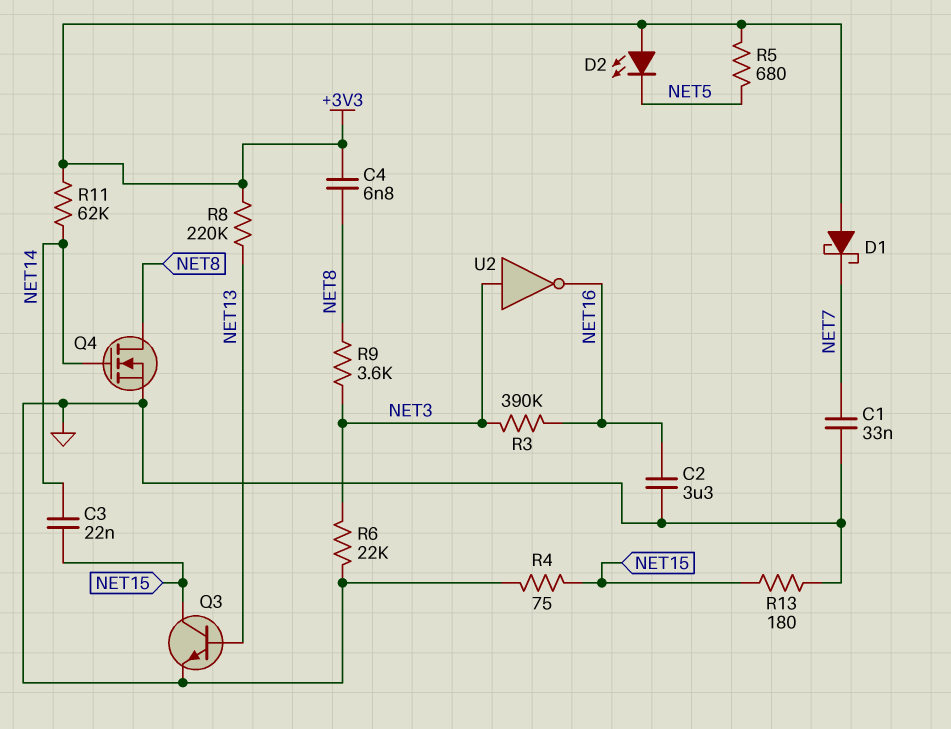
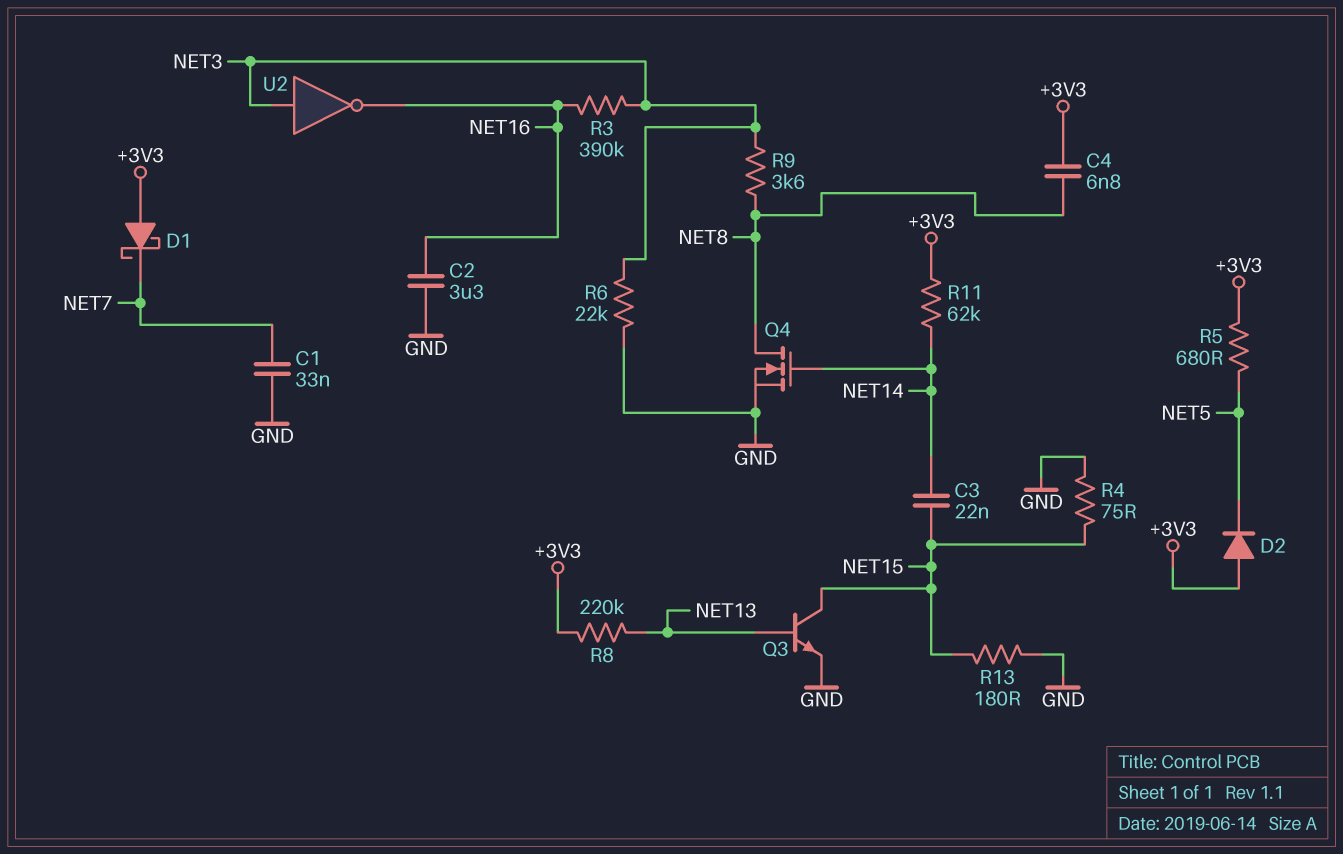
D2: LED (A +3V3, K NET5) -> diode (A +3V3, K NET5)

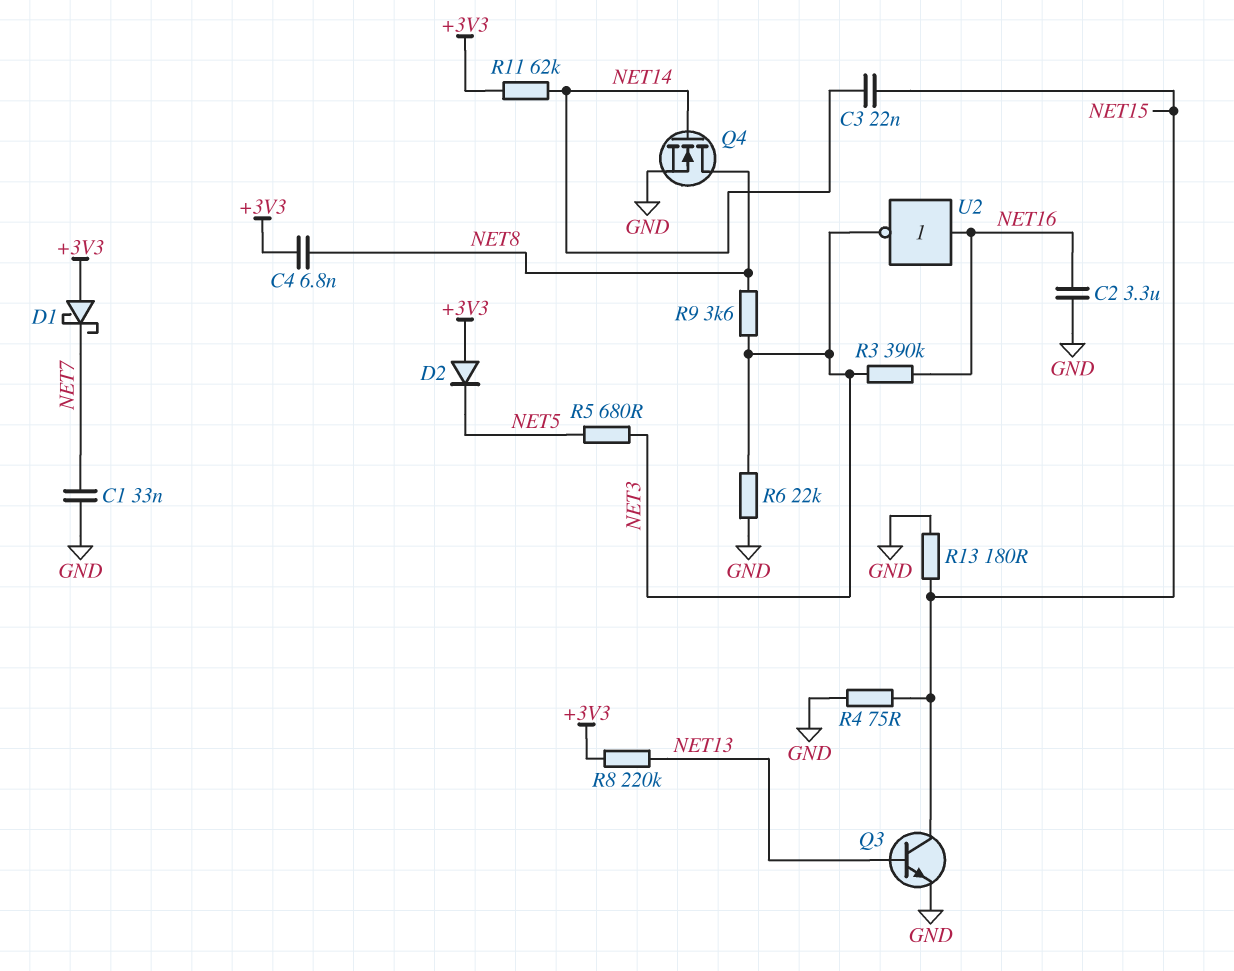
R5: 680 (+3V3, NET5) -> 680 (NET3, NET5)
U2: NOT (in NET3, out NET16) -> NOT (in NET16, out NET3)

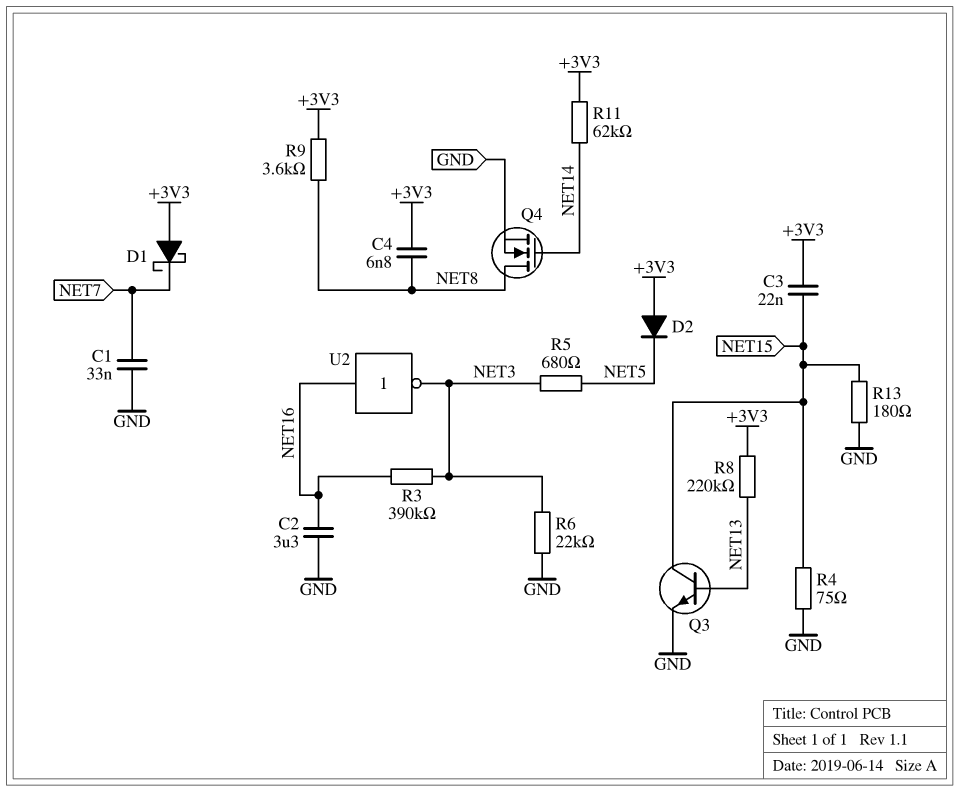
C3: 22nF (NET14, NET15) -> 22nF (+3V3, NET15)
R9: 3.6k (NET3, NET8) -> 3.6k (+3V3, NET8)

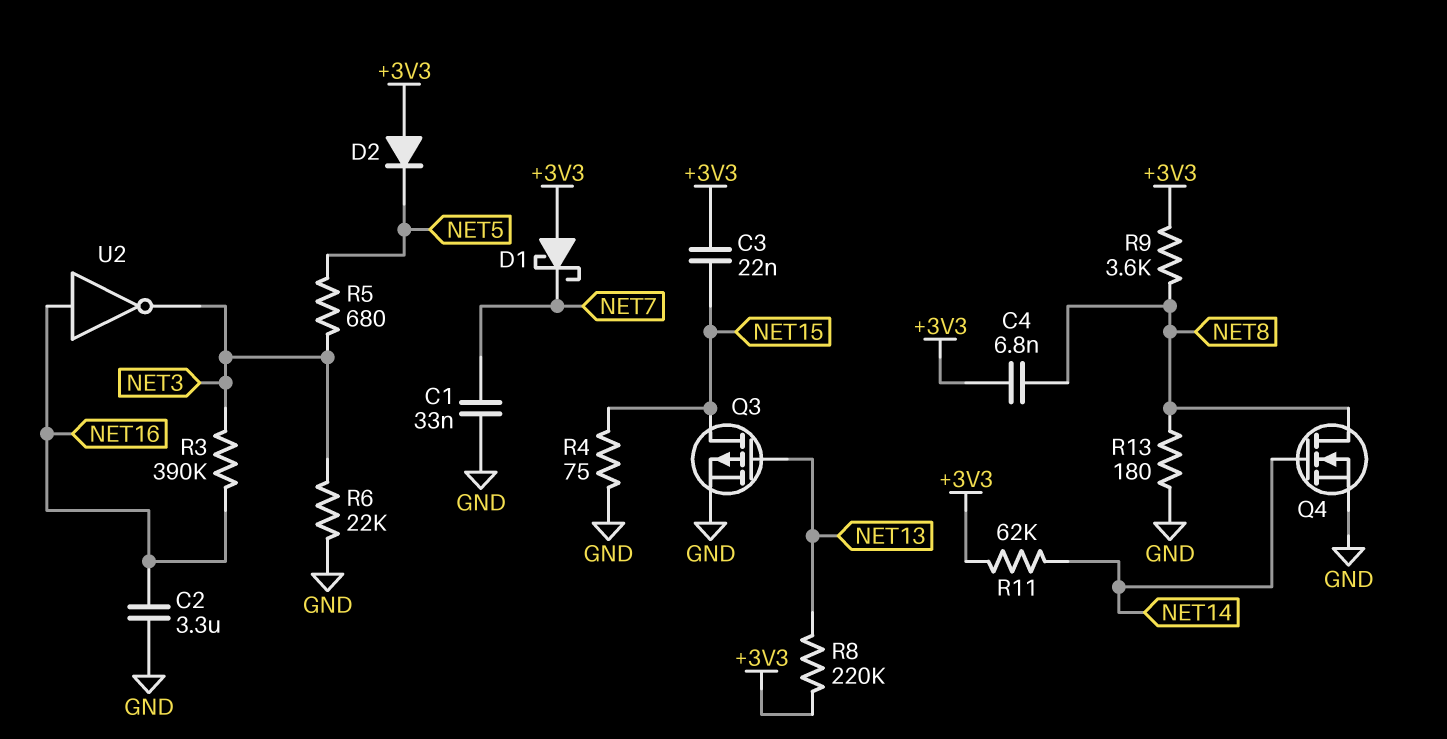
Q3: NPN (B NET13, C NET15, E GND) -> PMOS (G NET13, D NET15, S GND)
R13: 180 (GND, NET15) -> 180 (GND, NET8)

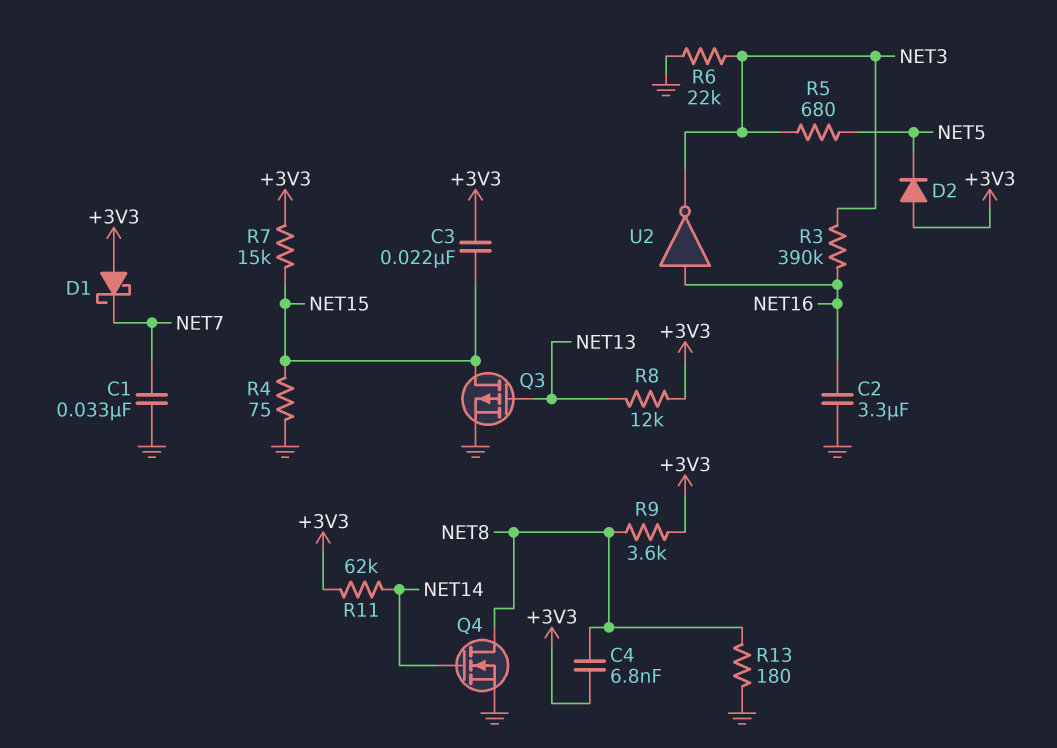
R7: none -> 15k (+3V3, NET15)
R8: 220k (+3V3, NET13) -> 12k (+3V3, NET13)

